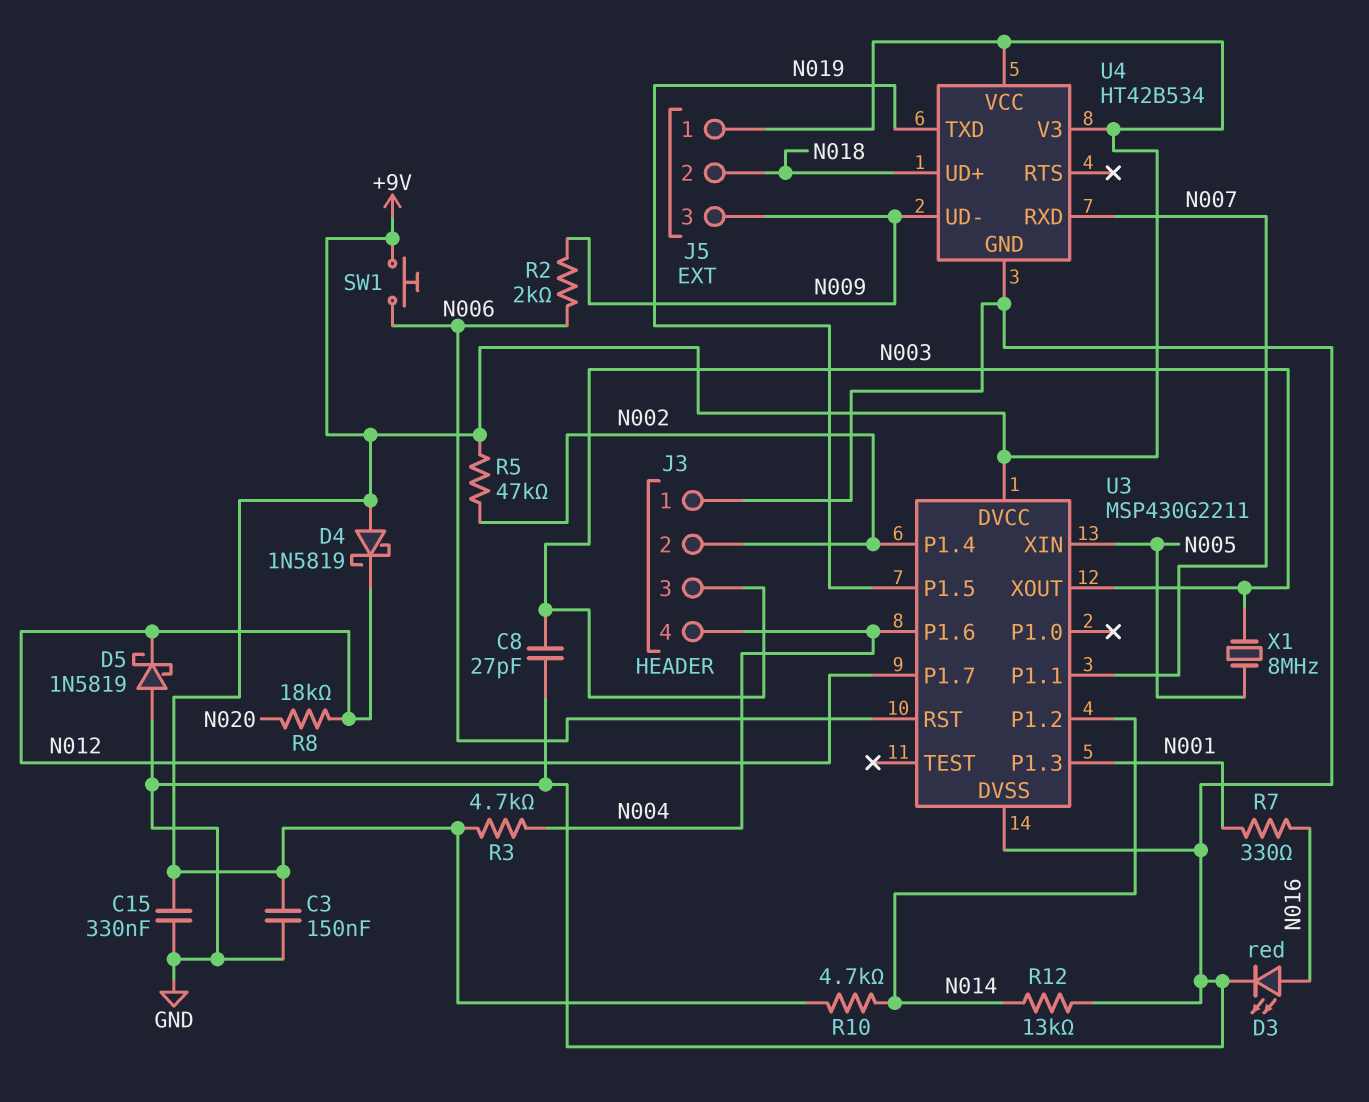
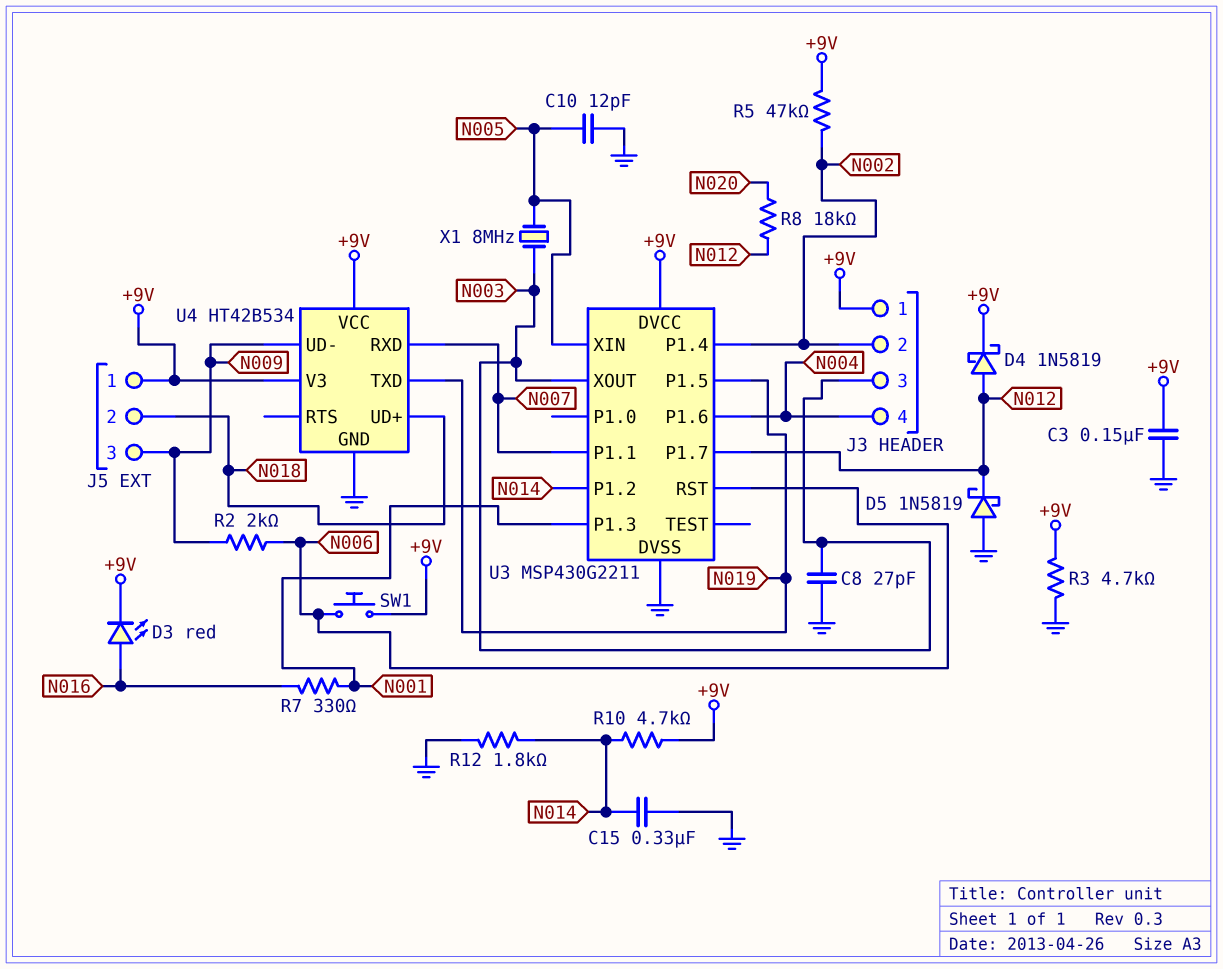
C10: none -> 12pF (GND, N005)
C15: 330nF (+9V, GND) -> 330nF (GND, N014)
D3: LED red (A N016, K GND) -> LED red (A N016, K +9V)
D4: schottky 1N5819 (A +9V, K N012) -> schottky 1N5819 (A N012, K +9V)
J3 pin 1: GND -> +9V
R3: 4.7k (+9V, N004) -> 4.7k (+9V, GND)
R12: 13k (GND, N014) -> 1.8k (GND, N014)

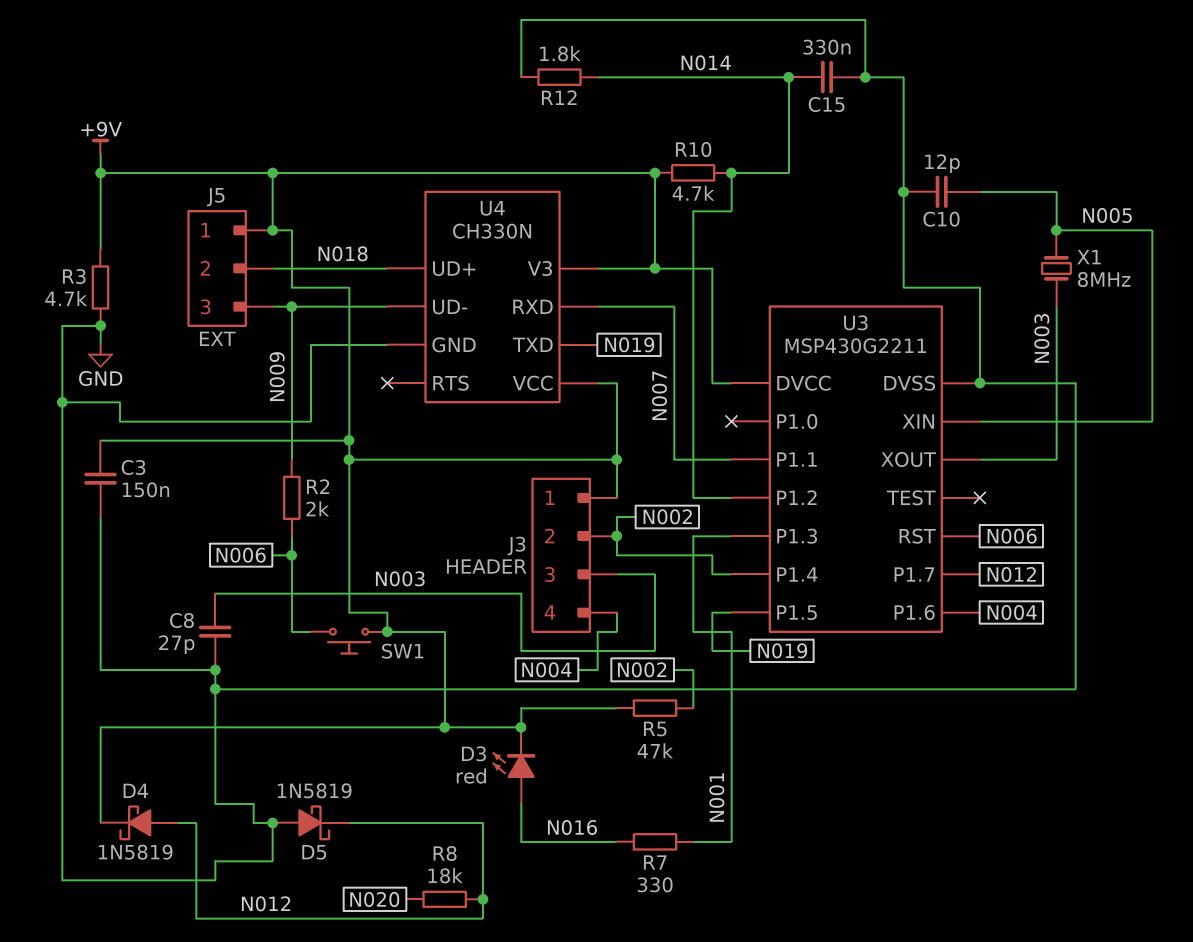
U4: HT42B534 -> CH330N

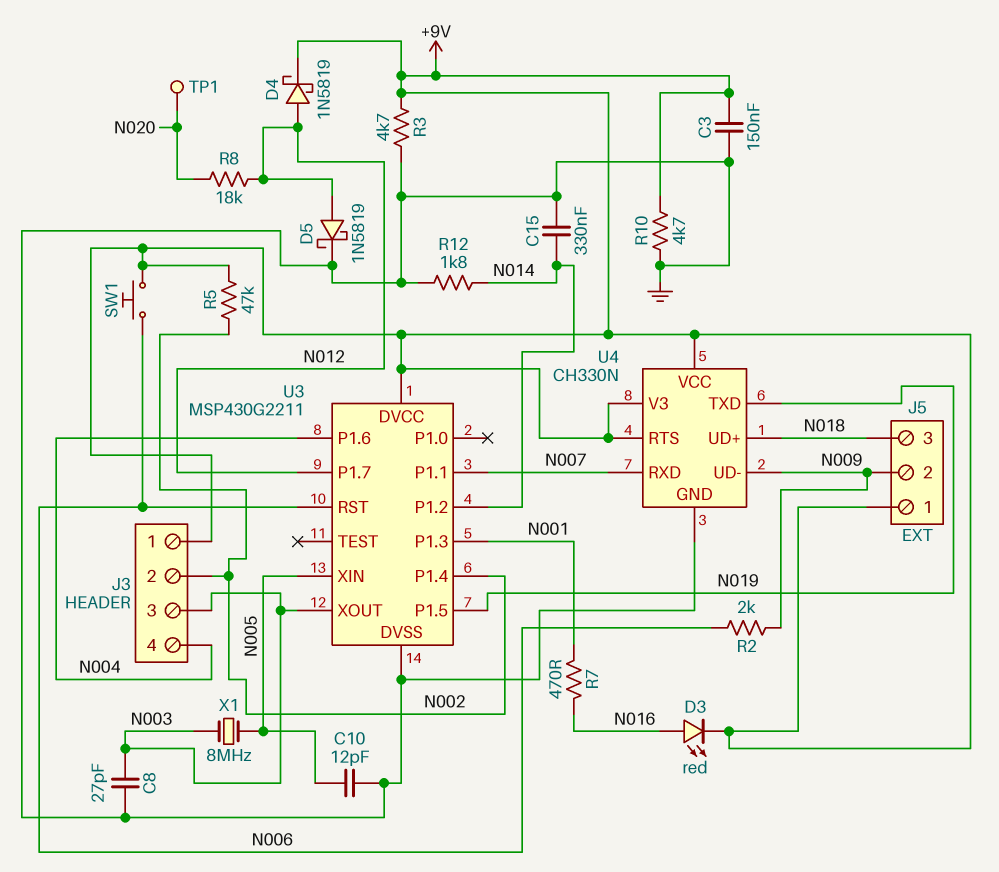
D5: schottky 1N5819 (A GND, K N012) -> schottky 1N5819 (A N012, K GND)
J5 pin 2: N018 -> N009
J5 pin 3: N009 -> N018
R7: 330 (N001, N016) -> 470 (N001, N016)
R10: 4.7k (+9V, N014) -> 4.7k (+9V, GND)
TP1: none -> test point (N020)
U4 pin RTS: none -> +9V

